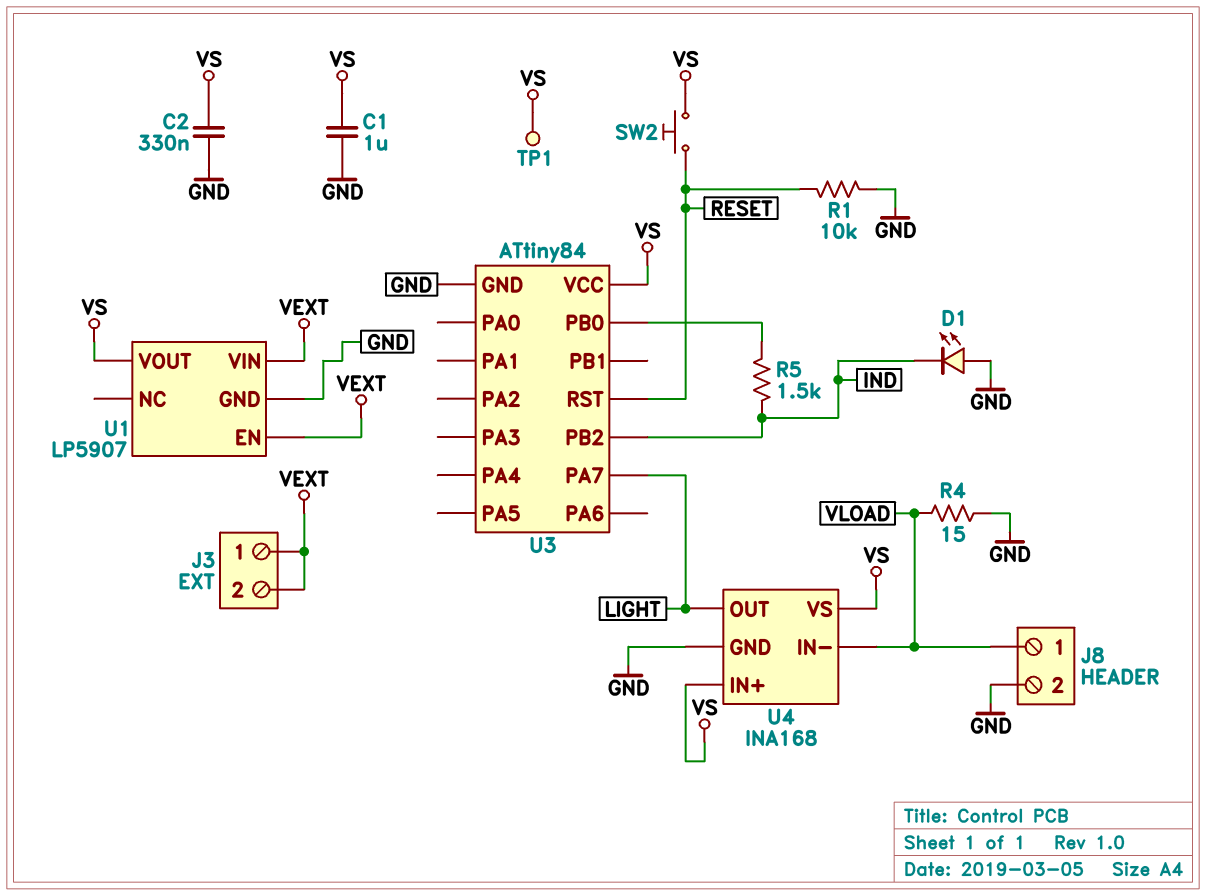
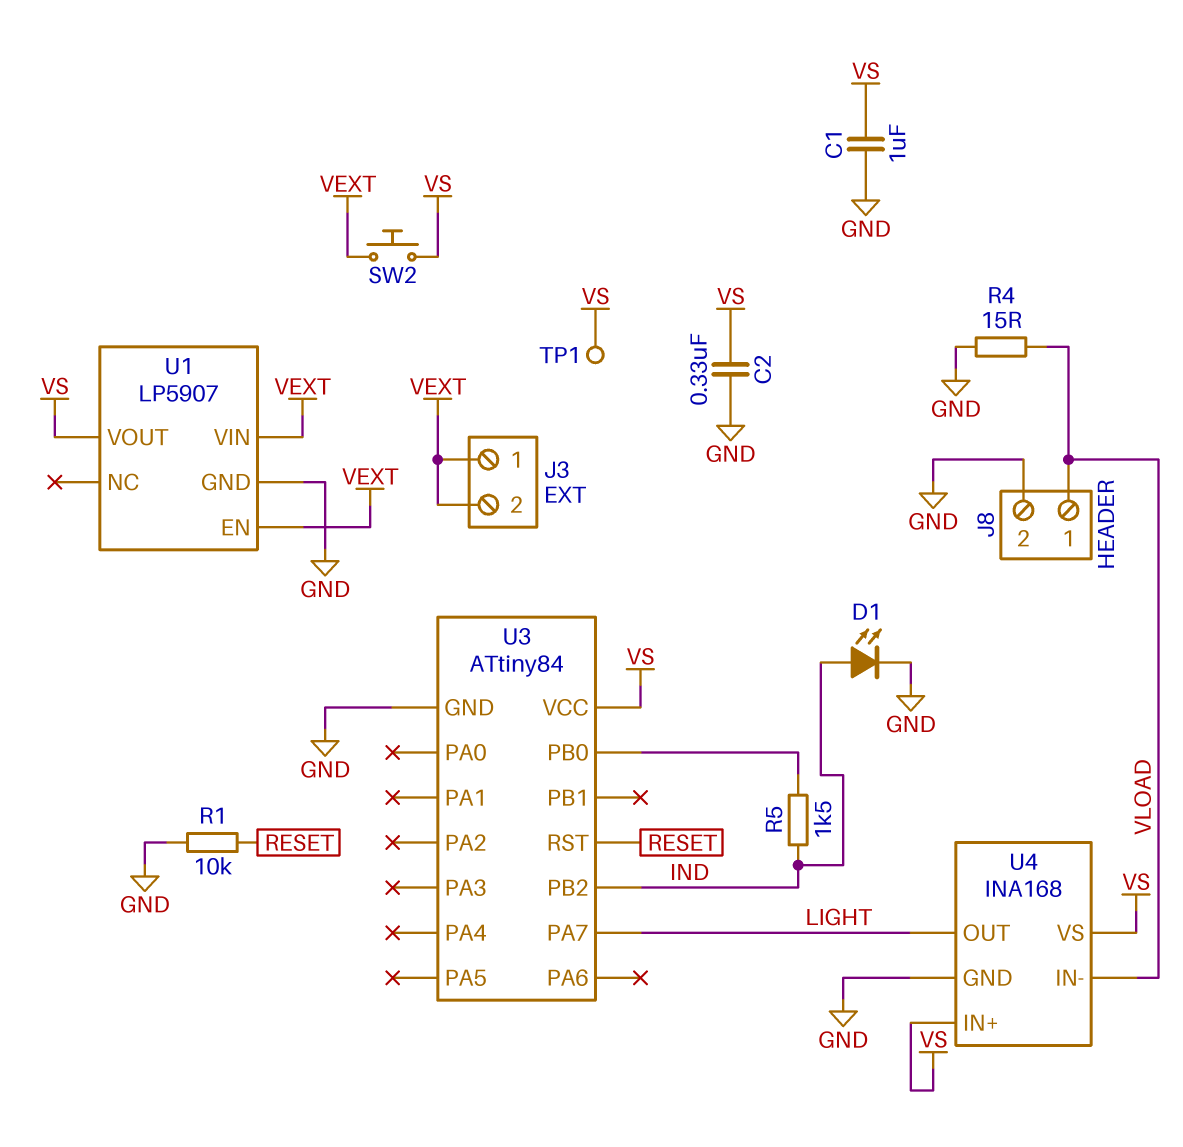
D1: LED (A GND, K IND) -> LED (A IND, K GND)
SW2: button (RESET, VS) -> button (VEXT, VS)

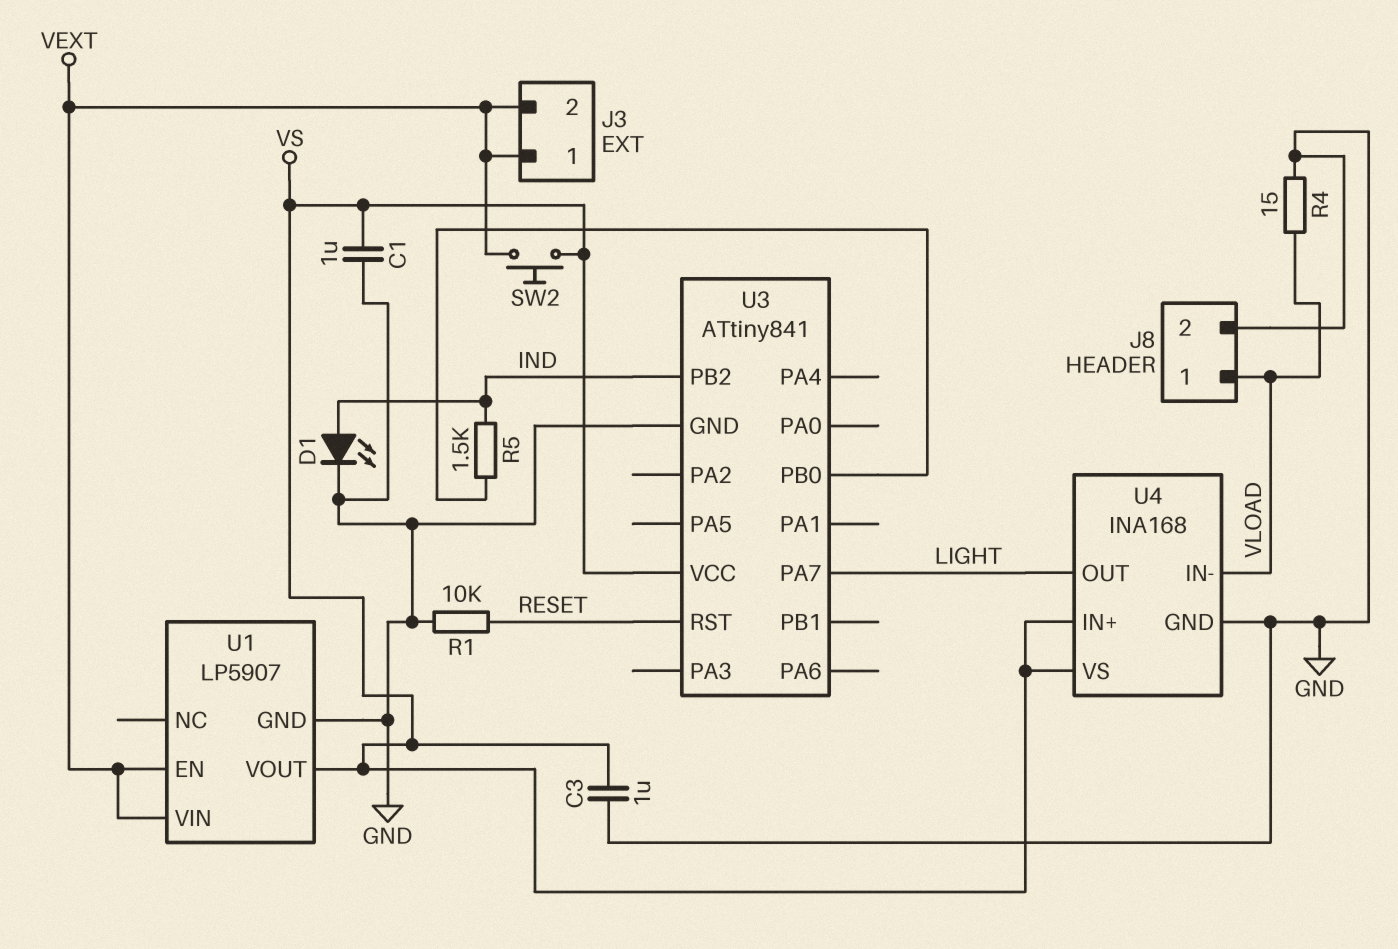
C2: 330nF (GND, VS) -> none
C3: none -> 1uF (GND, VS)
TP1: test point (VS) -> none
U3: ATtiny84 -> ATtiny841

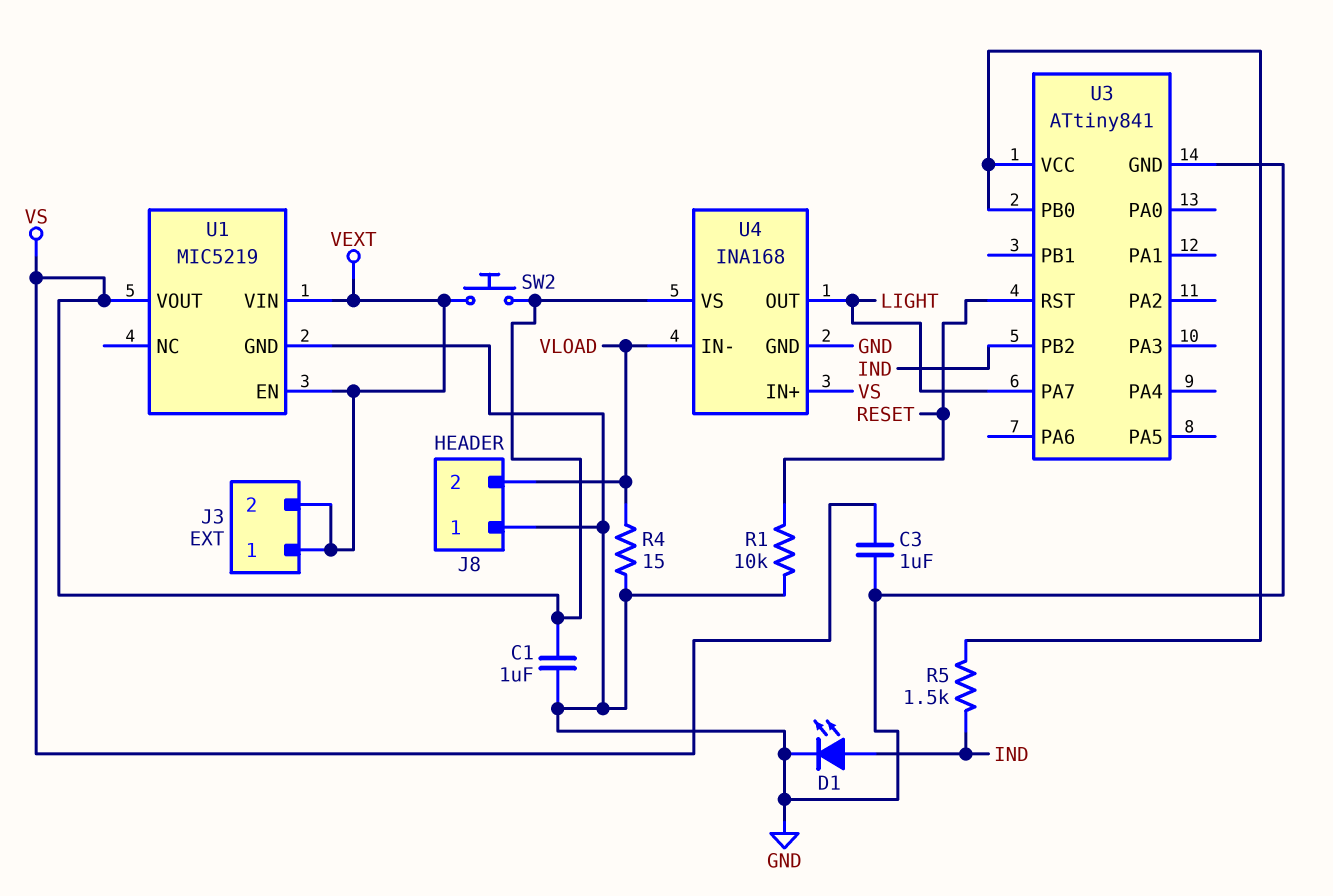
J8 pin 1: VLOAD -> GND
J8 pin 2: GND -> VLOAD
U1: LP5907 -> MIC5219
U3 pin VCC: VS -> U3/PB0

